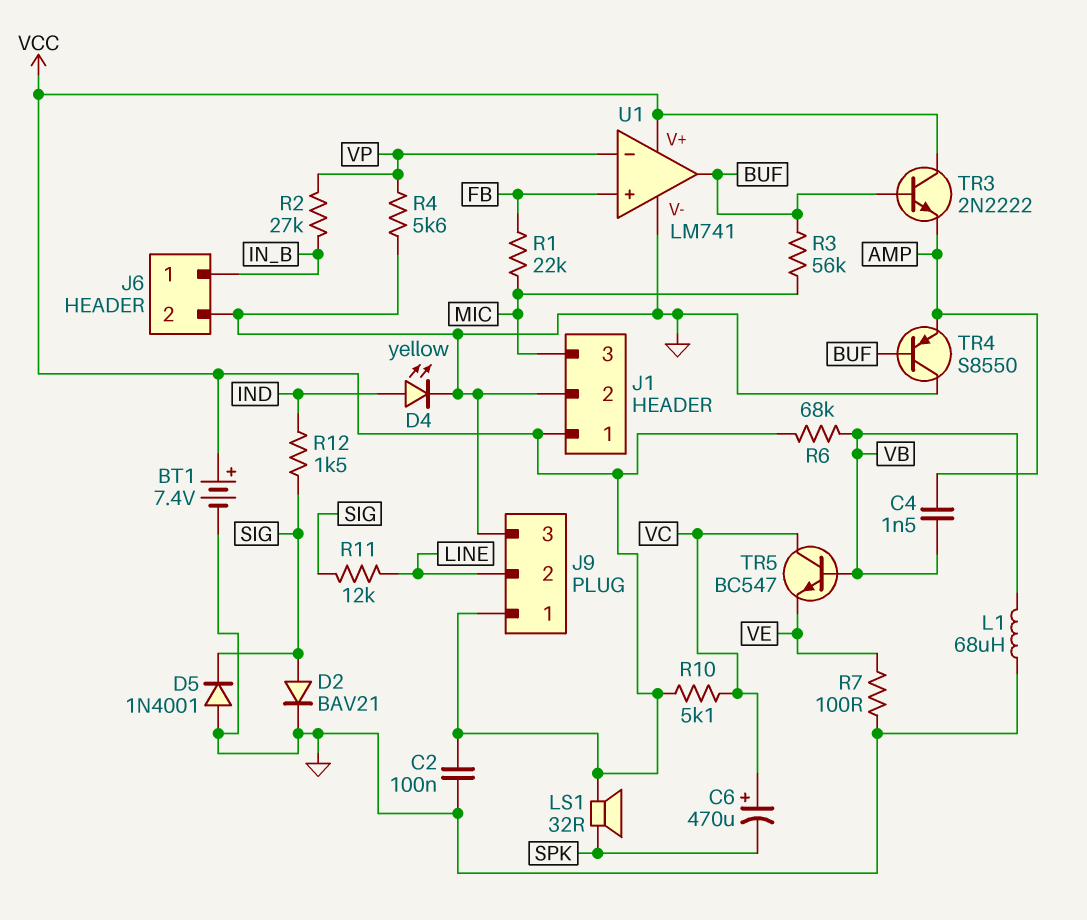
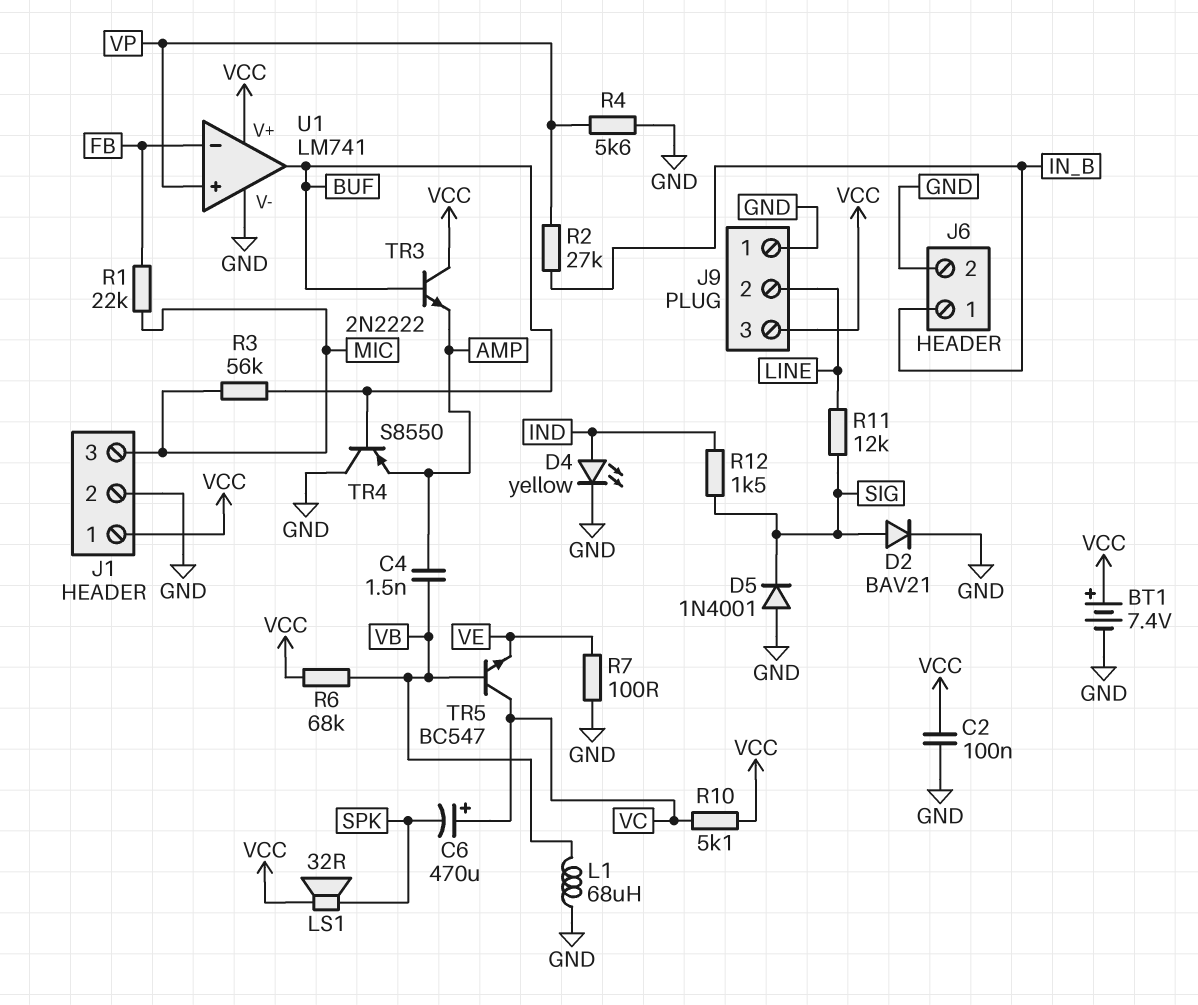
J9 pin 1: VCC -> GND
J9 pin 3: GND -> VCC
U1 pin in+: FB -> VP
U1 pin in-: VP -> FB

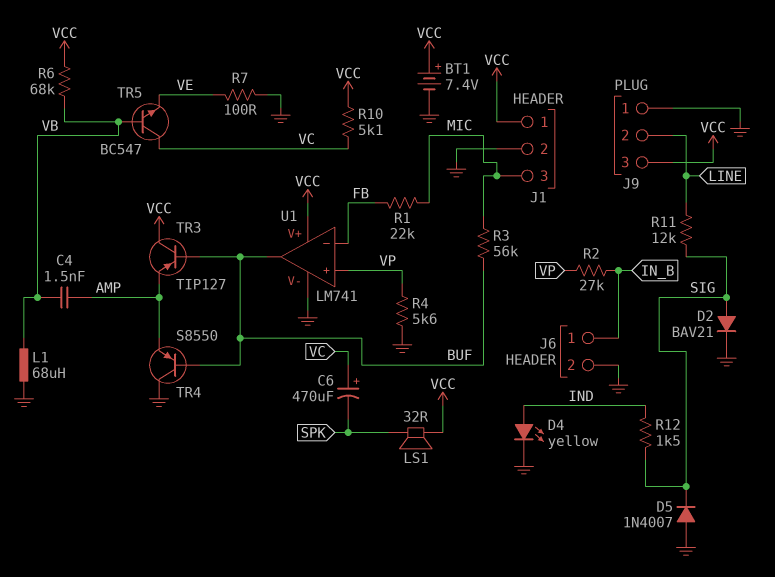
C2: 100nF (GND, VCC) -> none
D5: diode 1N4001 (A GND, K SIG) -> diode 1N4007 (A GND, K SIG)
TR3: NPN 2N2222 (B BUF, C VCC, E AMP) -> PNP TIP127 (B BUF, C VCC, E AMP)

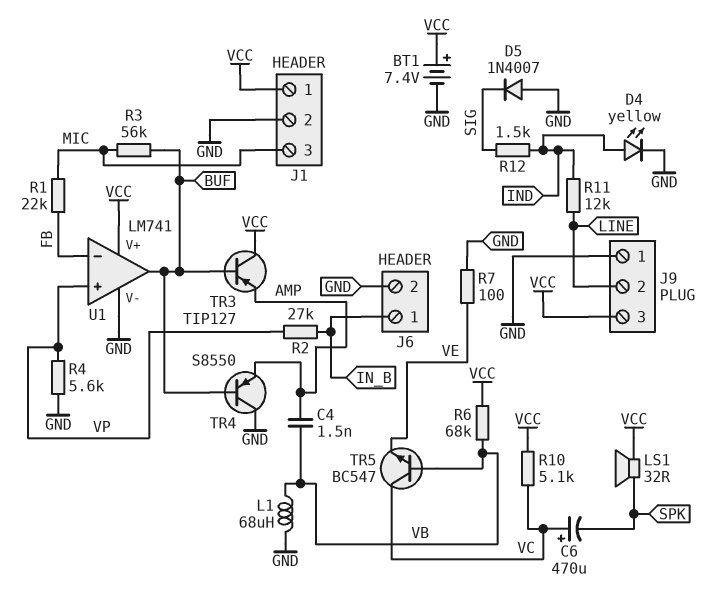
D2: diode BAV21 (A SIG, K GND) -> none
R11: 12k (LINE, SIG) -> 12k (IND, LINE)

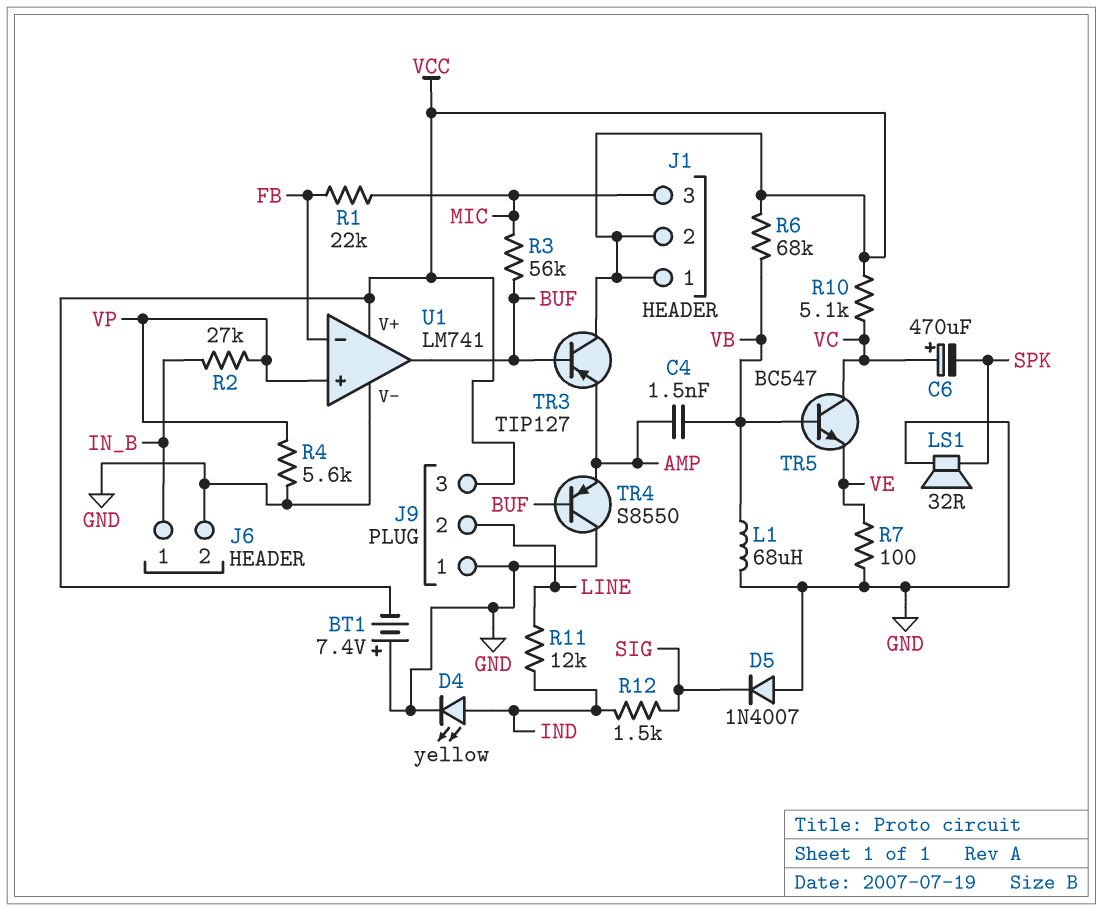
BT1: 7.4V (plus VCC, minus GND) -> 7.4V (plus GND, minus VCC)
J1 pin 2: GND -> VCC
LS1: speaker 32R (SPK, VCC) -> speaker 32R (GND, SPK)

